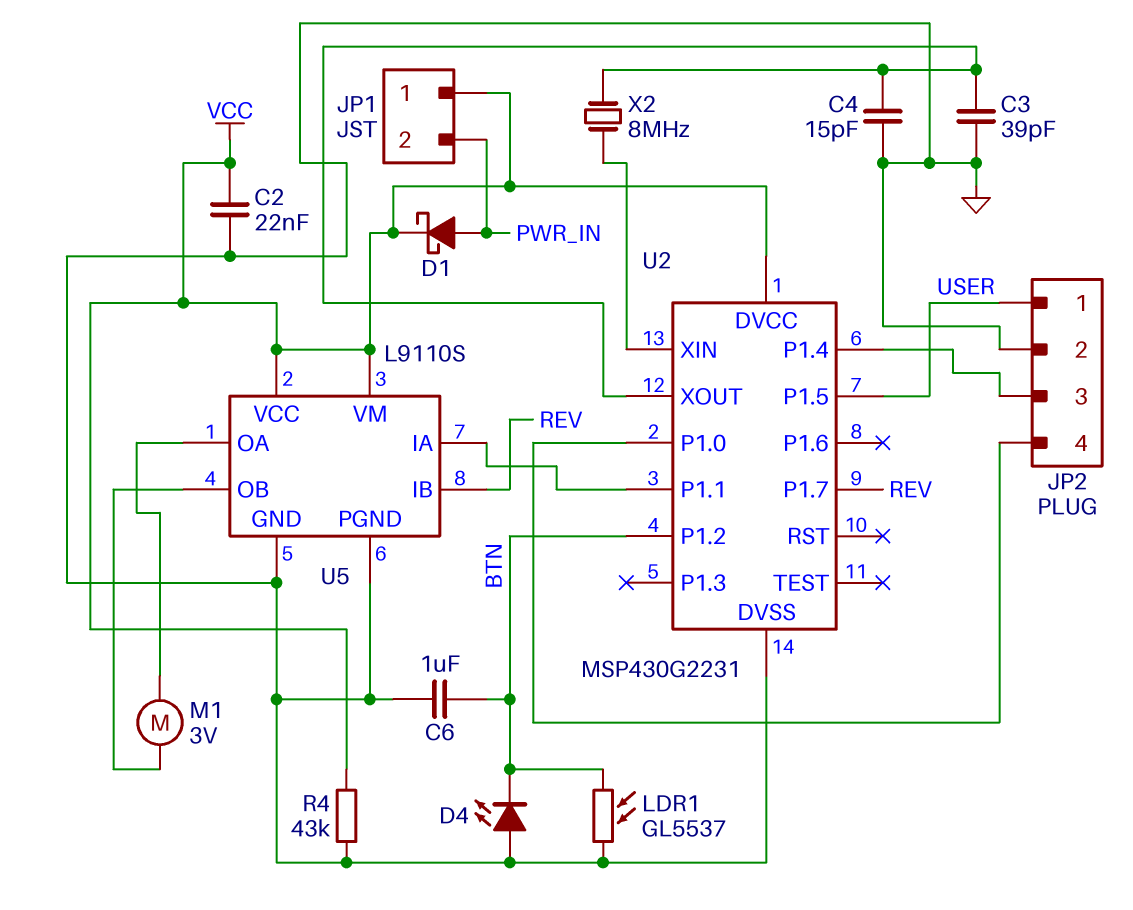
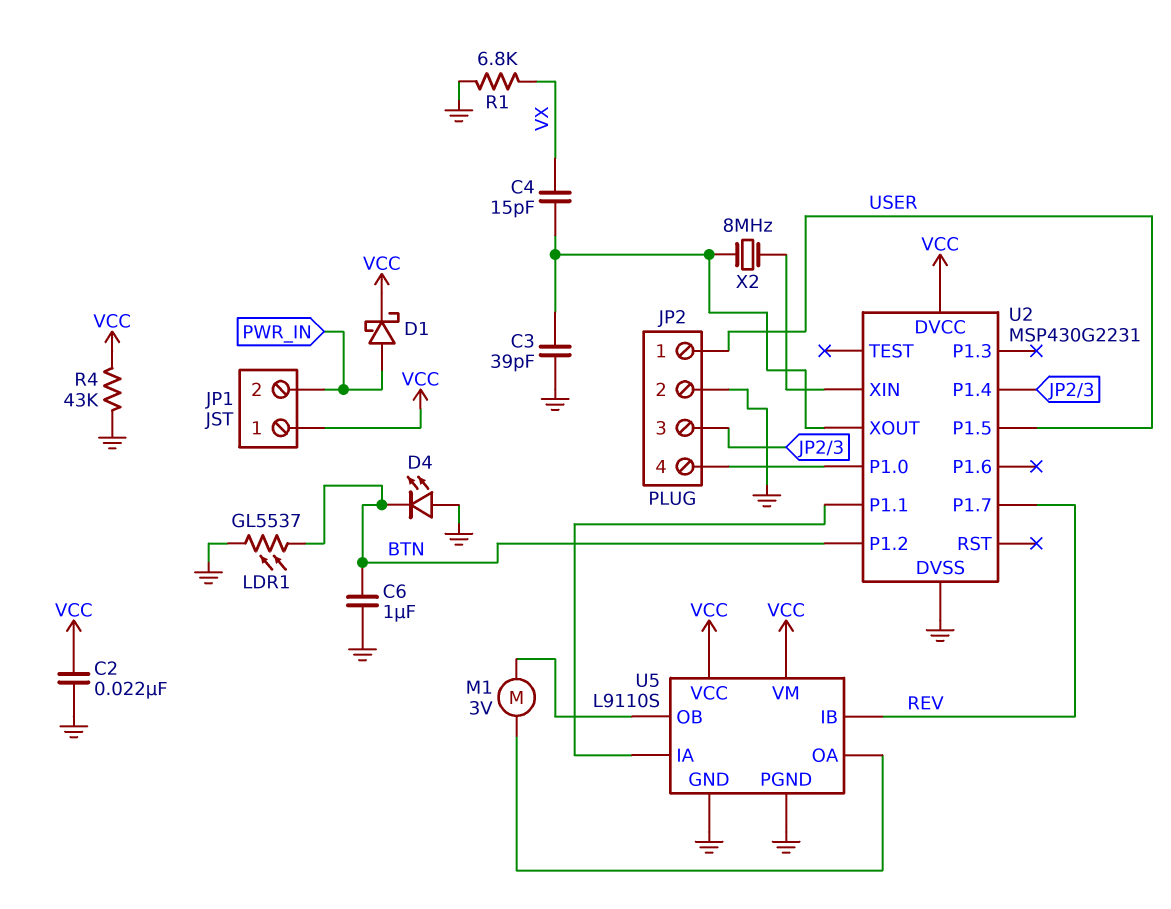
C4: 15pF (GND, U2/XOUT) -> 15pF (U2/XOUT, VX)
R1: none -> 6.8k (GND, VX)

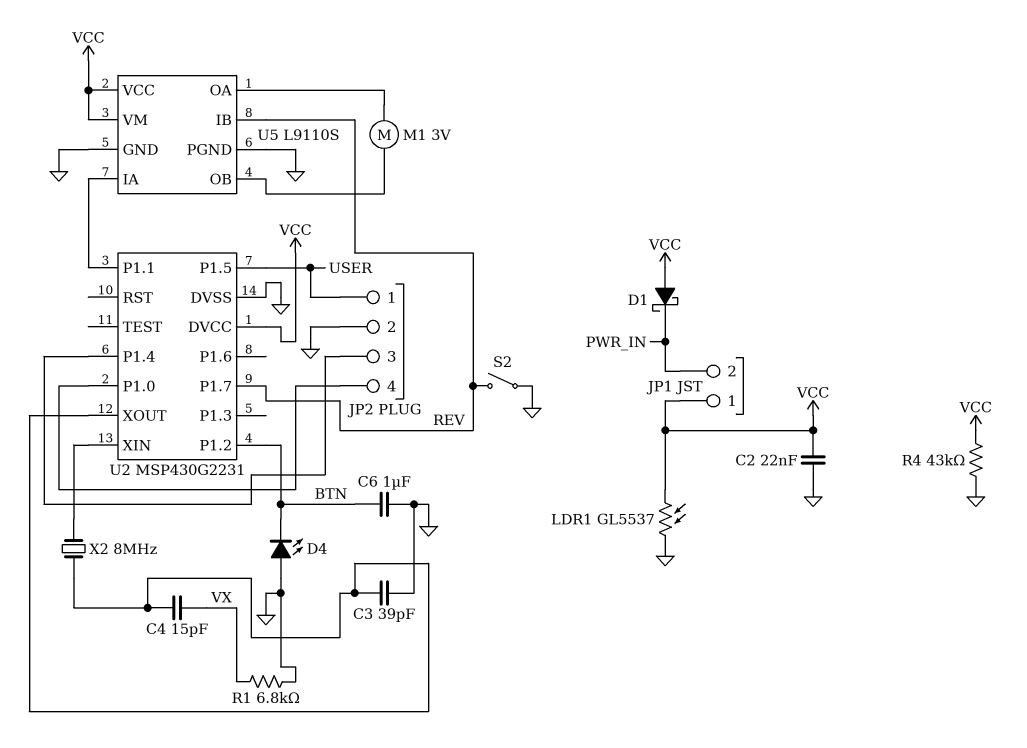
D1: schottky (A PWR_IN, K VCC) -> schottky (A VCC, K PWR_IN)
LDR1: GL5537 (BTN, GND) -> GL5537 (GND, VCC)
S2: none -> switch (GND, REV)

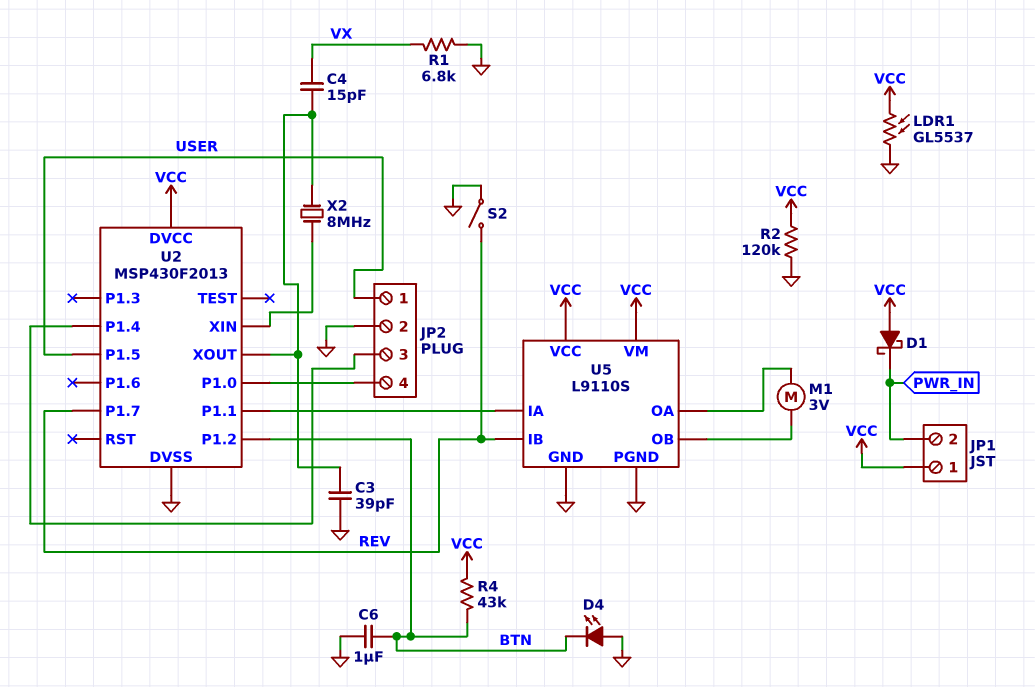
C2: 22nF (GND, VCC) -> none
R2: none -> 120k (GND, VCC)
R4: 43k (GND, VCC) -> 43k (BTN, VCC)
U2: MSP430G2231 -> MSP430F2013

